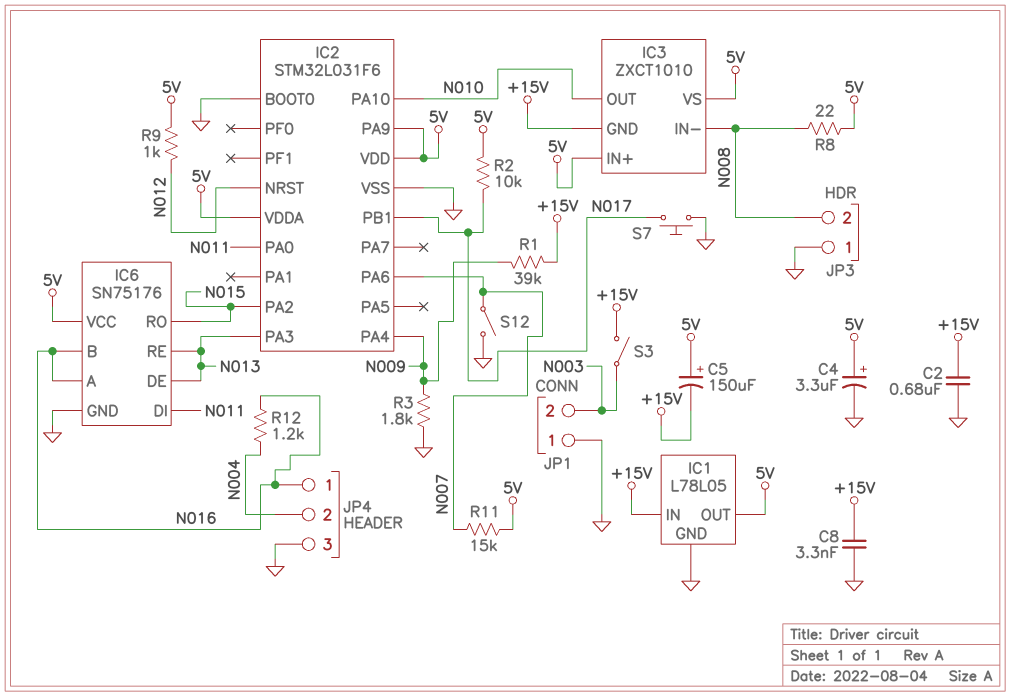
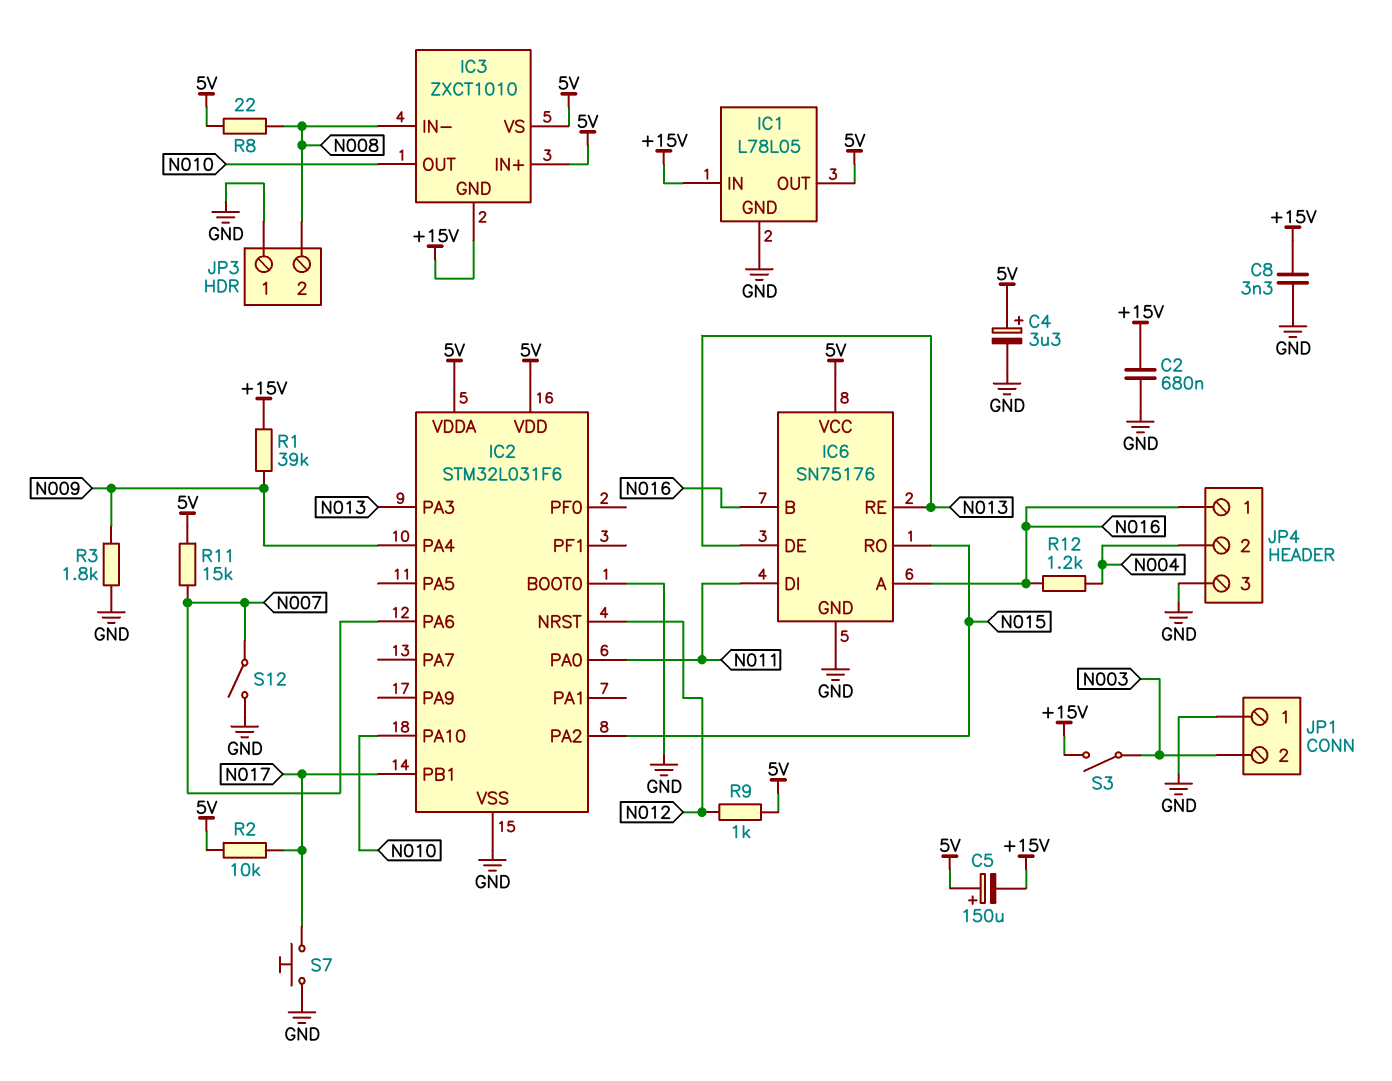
IC2 pin PA9: 5V -> none

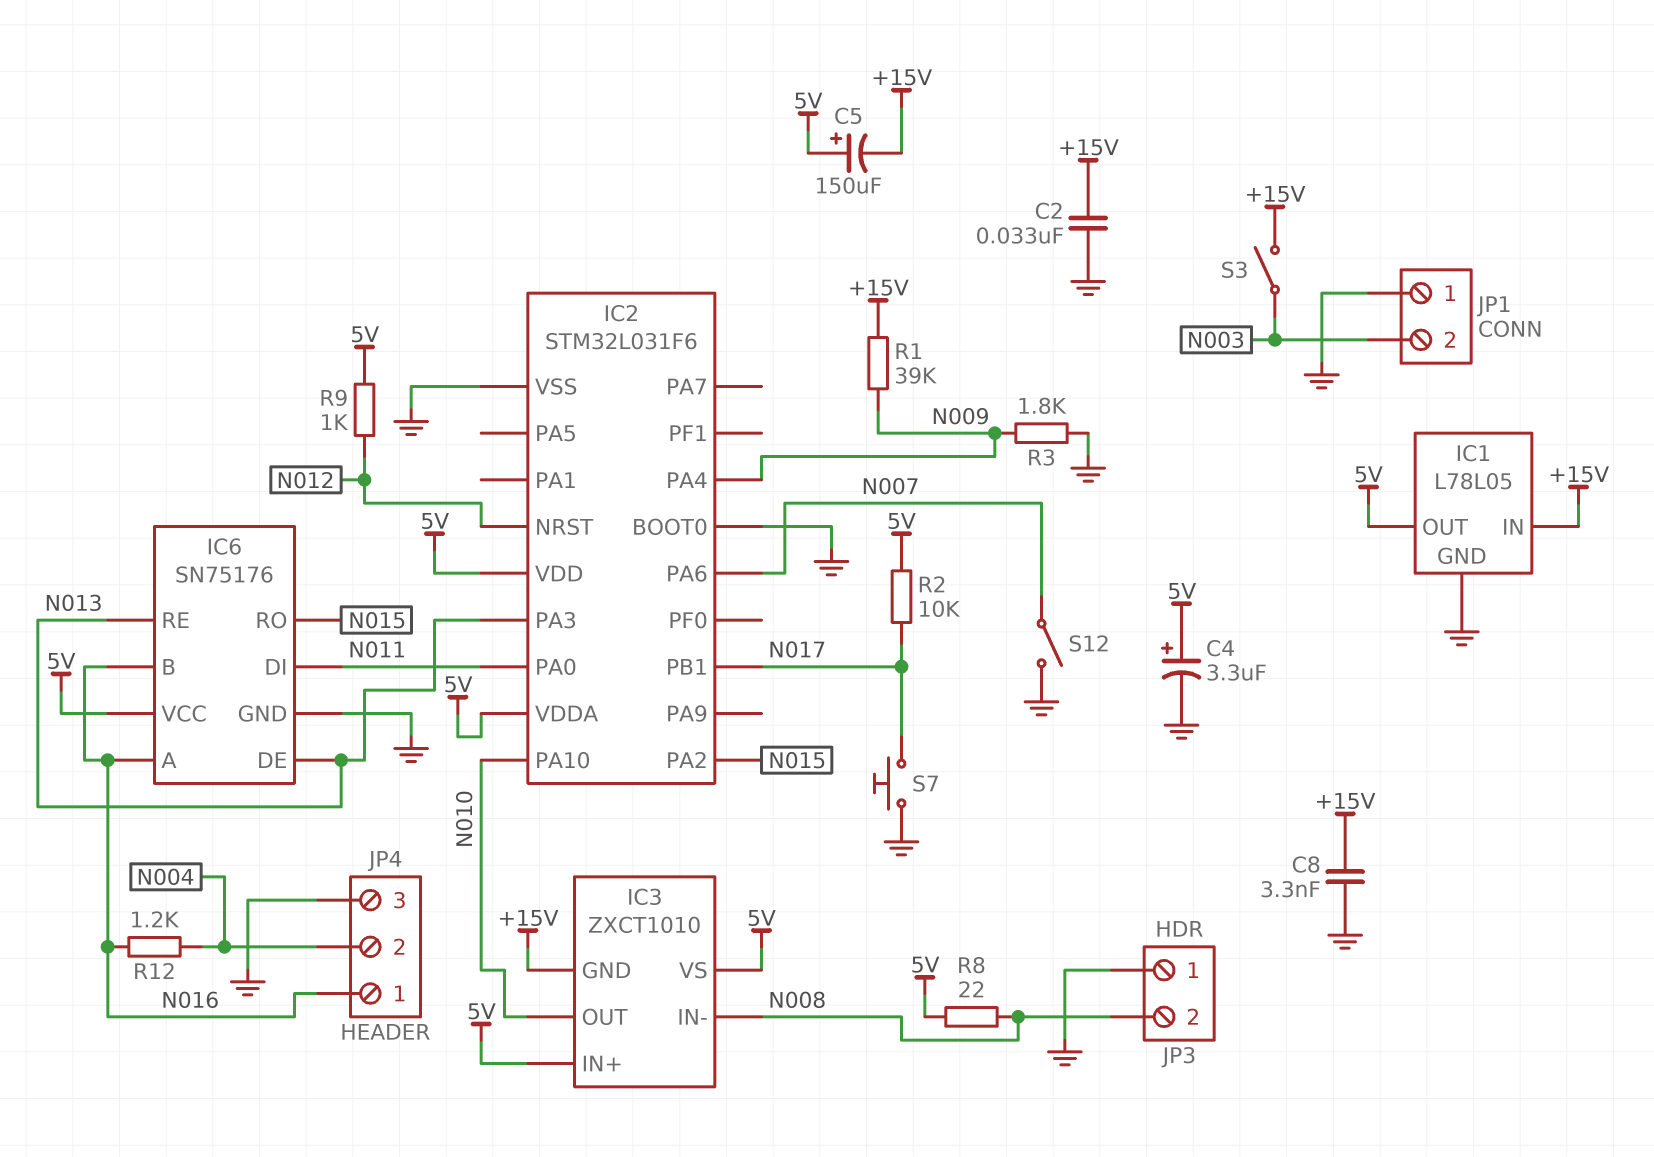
C2: 680nF (+15V, GND) -> 33nF (+15V, GND)
R11: 15k (5V, N007) -> none

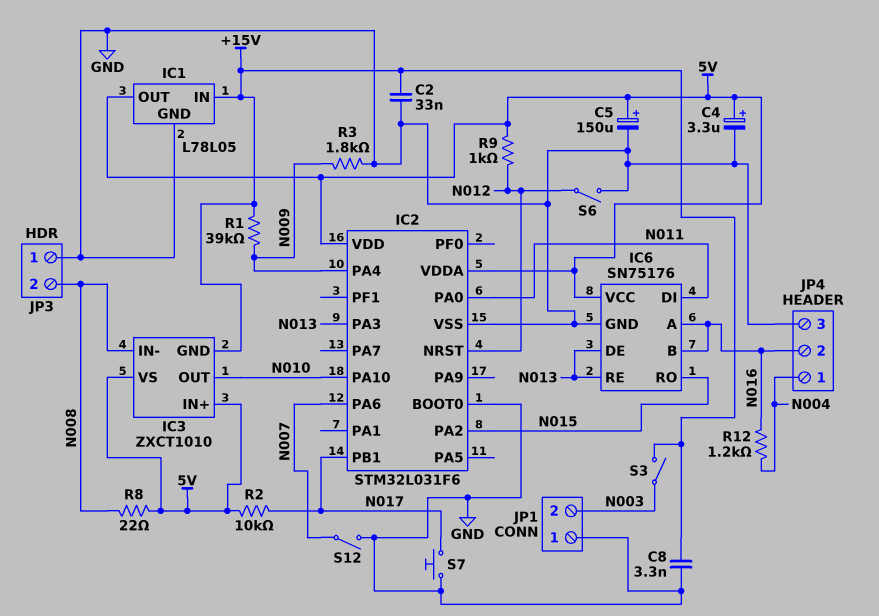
C5: 150uF (plus 5V, minus +15V) -> 150uF (plus 5V, minus GND)
JP4 pin 1: N016 -> N004
JP4 pin 2: N004 -> N016
S6: none -> switch (GND, N012)

